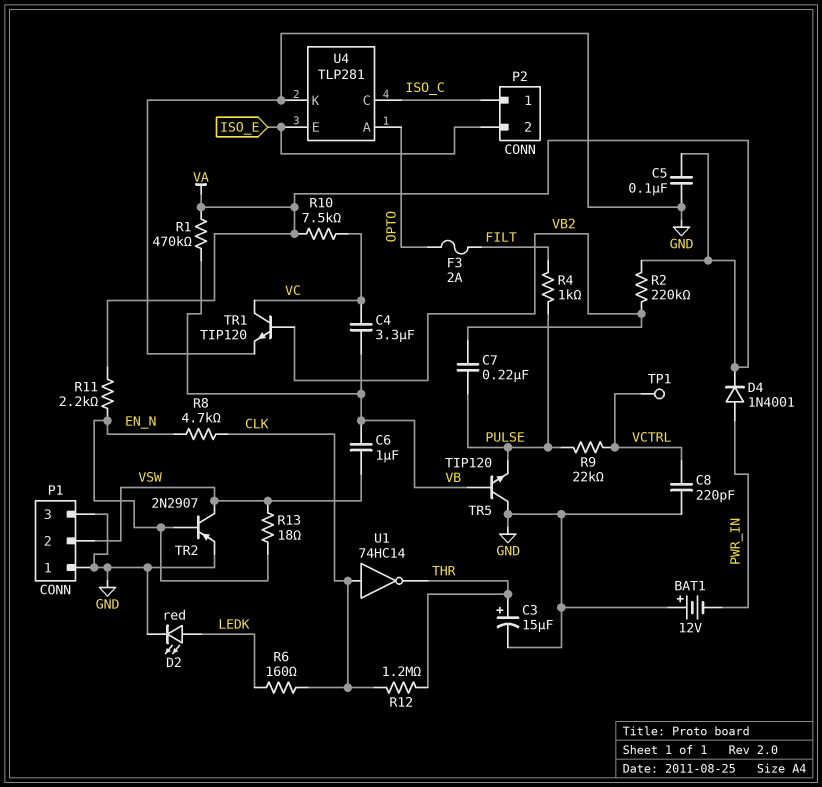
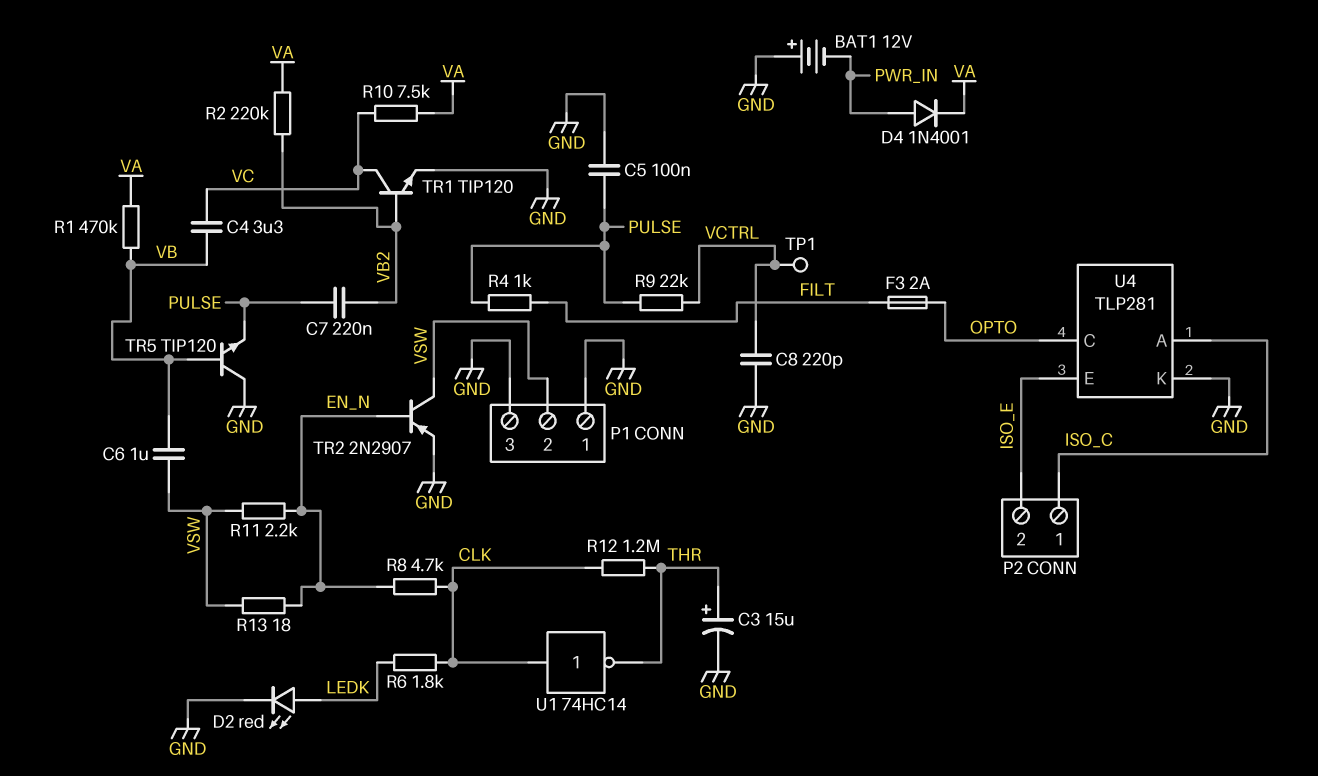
C5: 100nF (GND, VA) -> 100nF (GND, PULSE)
R6: 160 (CLK, LEDK) -> 1.8k (CLK, LEDK)
R11: 2.2k (EN_N, VA) -> 2.2k (EN_N, VSW)
U4 pin A: OPTO -> ISO_C
U4 pin C: ISO_C -> OPTO

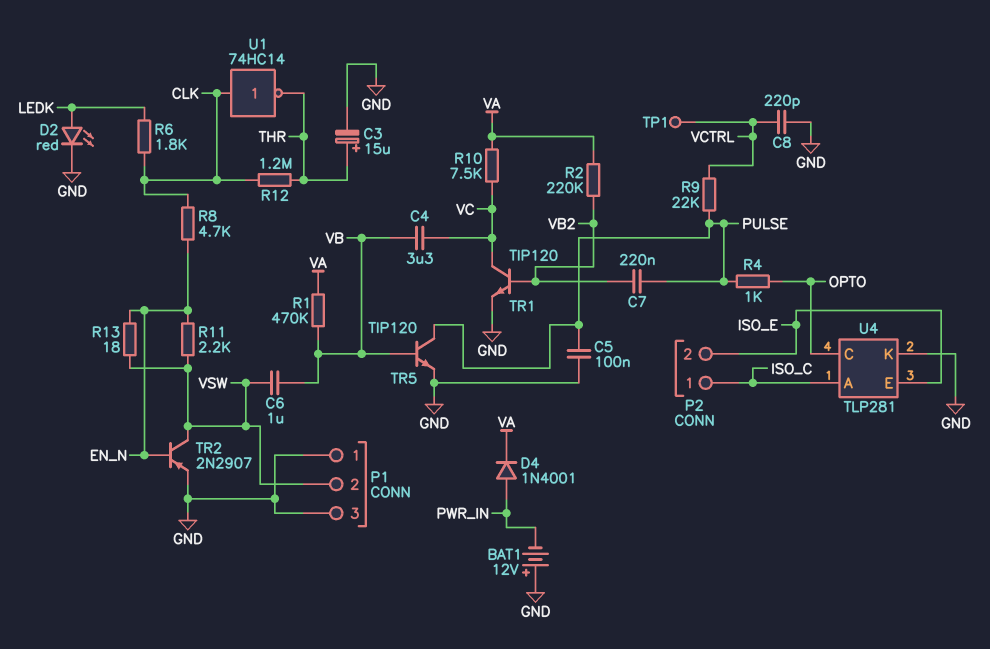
F3: 2A (FILT, OPTO) -> none
R4: 1k (FILT, PULSE) -> 1k (OPTO, PULSE)
TR5: NPN TIP120 (B VB, C GND, E PULSE) -> NPN TIP120 (B VB, C PULSE, E GND)

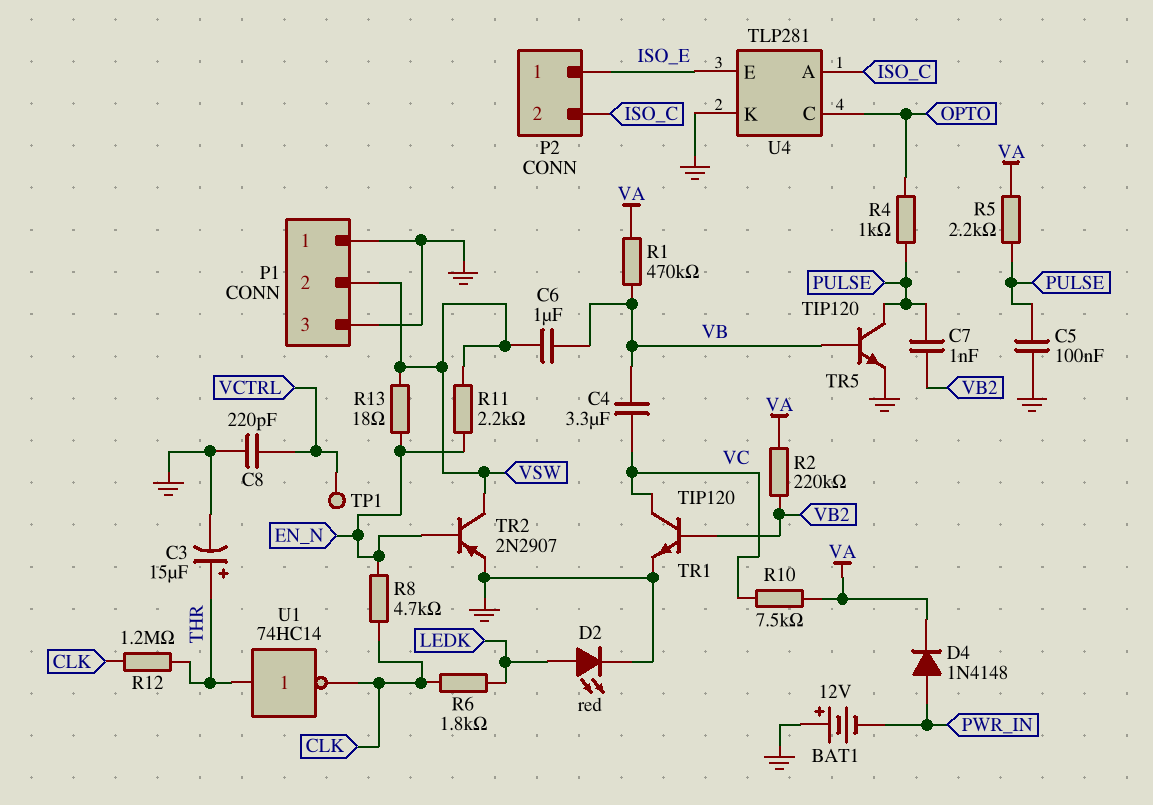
C7: 220nF (PULSE, VB2) -> 1nF (PULSE, VB2)
D4: diode 1N4001 (A PWR_IN, K VA) -> diode 1N4148 (A PWR_IN, K VA)
P2 pin 1: ISO_C -> ISO_E
P2 pin 2: ISO_E -> ISO_C
R5: none -> 2.2k (PULSE, VA)
R9: 22k (PULSE, VCTRL) -> none
U1: NOT 74HC14 (in CLK, out THR) -> NOT 74HC14 (in THR, out CLK)

